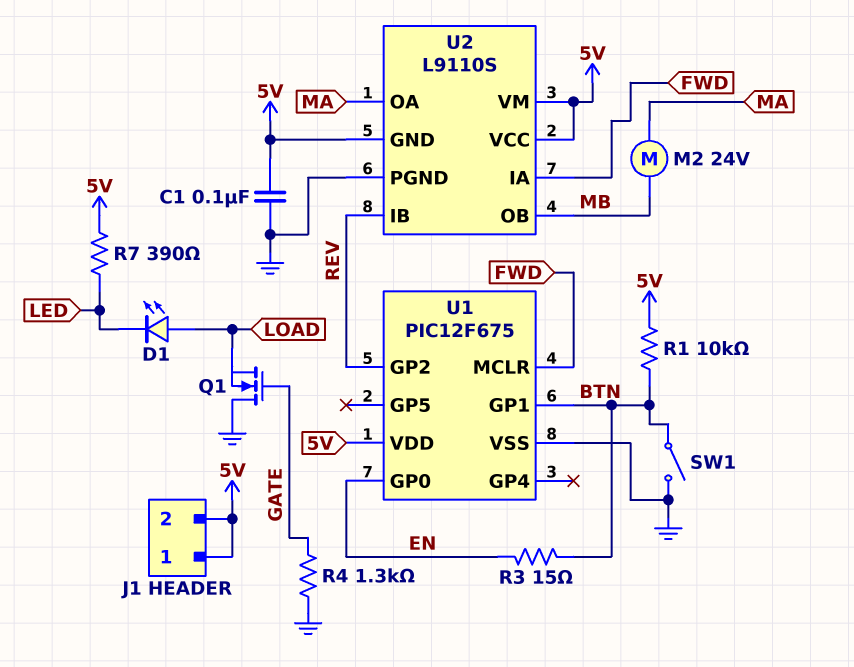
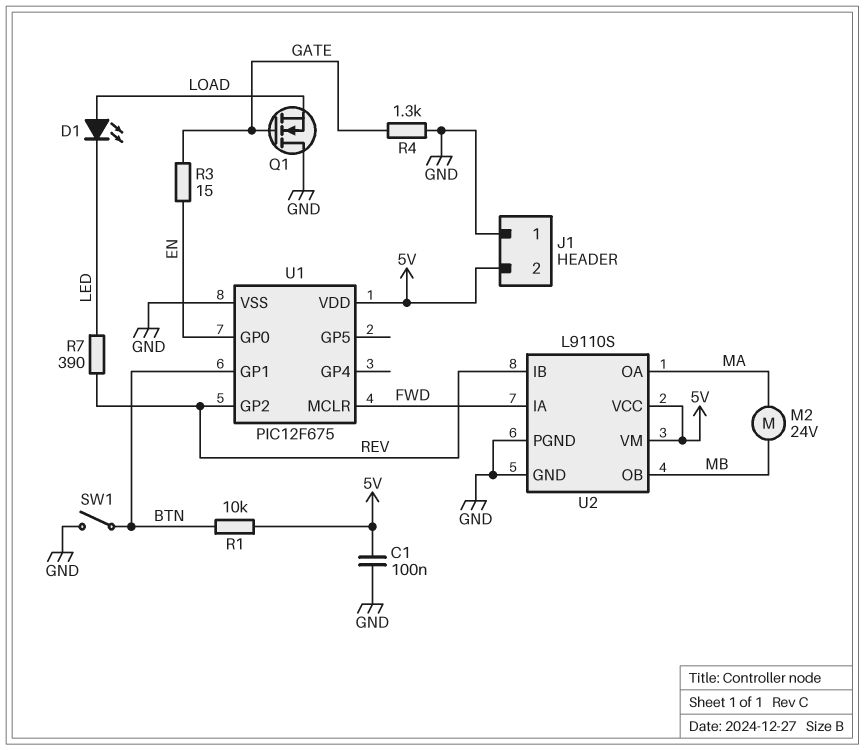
J1 pin 1: 5V -> GND
R3: 15 (BTN, EN) -> 15 (EN, GATE)
R7: 390 (5V, LED) -> 390 (LED, REV)
U2 pin GND: 5V -> GND

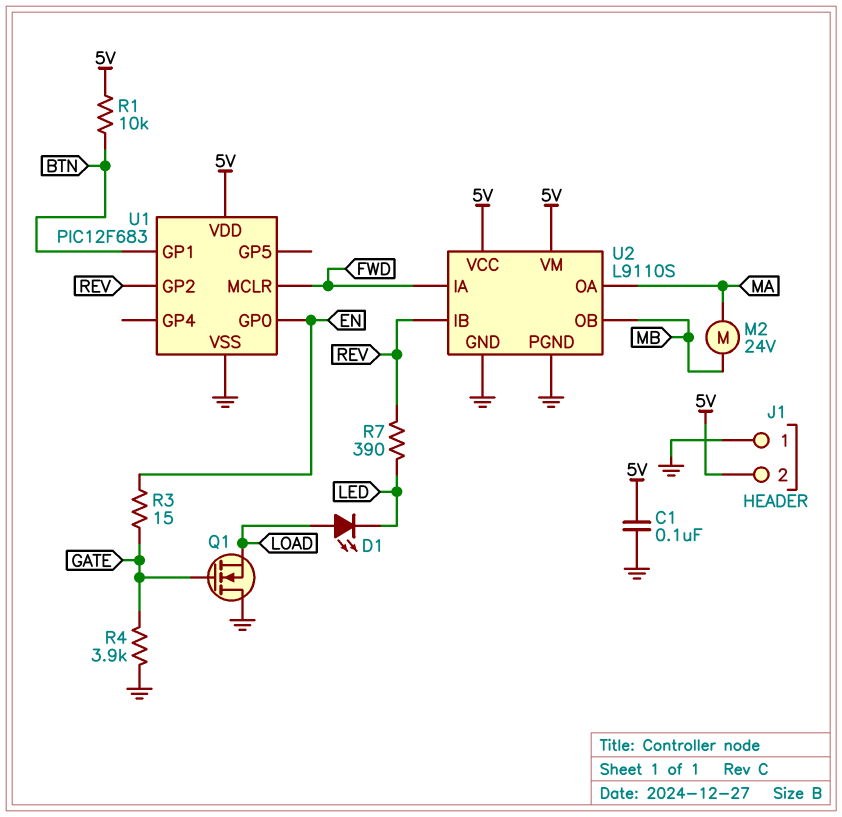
R4: 1.3k (GATE, GND) -> 3.9k (GATE, GND)
SW1: switch (BTN, GND) -> none
U1: PIC12F675 -> PIC12F683

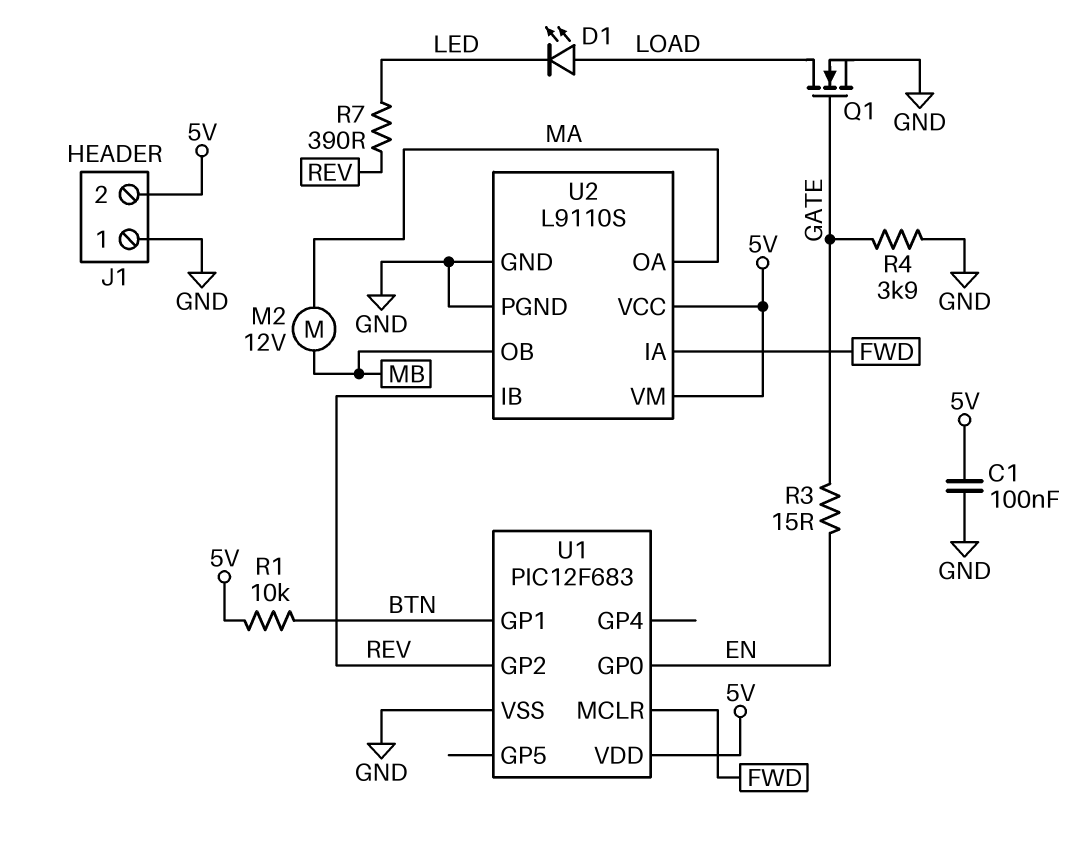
M2: motor 24V (MA, MB) -> motor 12V (MA, MB)
Q1: NMOS (G GATE, D GND, S LOAD) -> NMOS (G GATE, D LOAD, S GND)

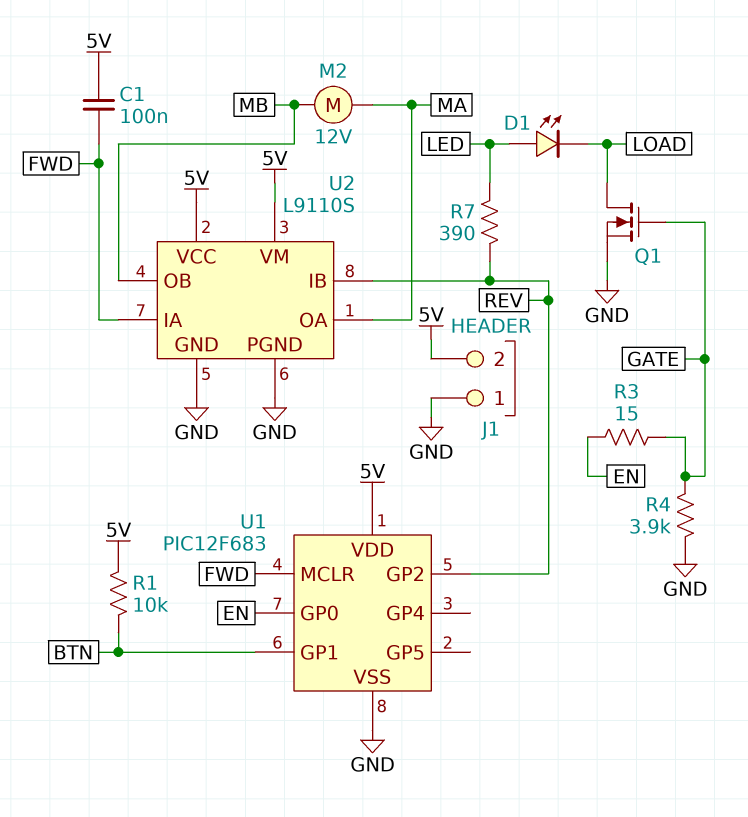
C1: 100nF (5V, GND) -> 100nF (5V, FWD)
D1: LED (A LOAD, K LED) -> LED (A LED, K LOAD)

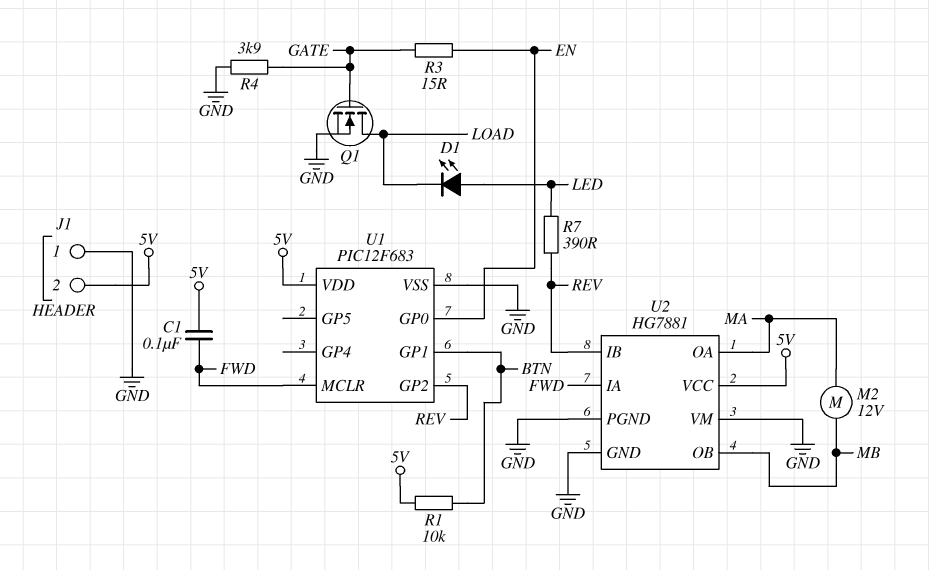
U2: L9110S -> HG7881
U2 pin VM: 5V -> GND

